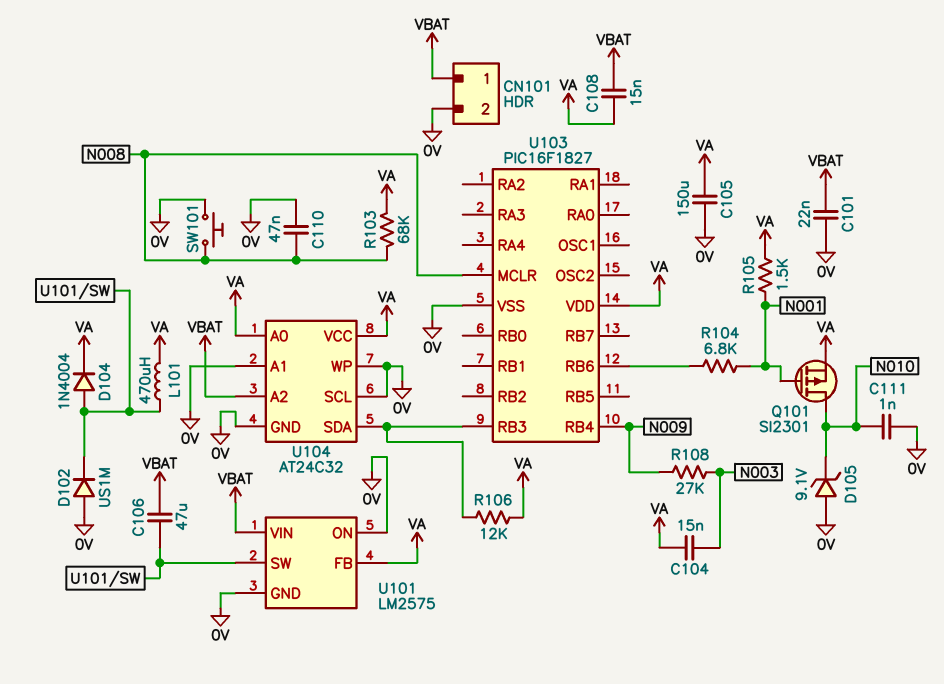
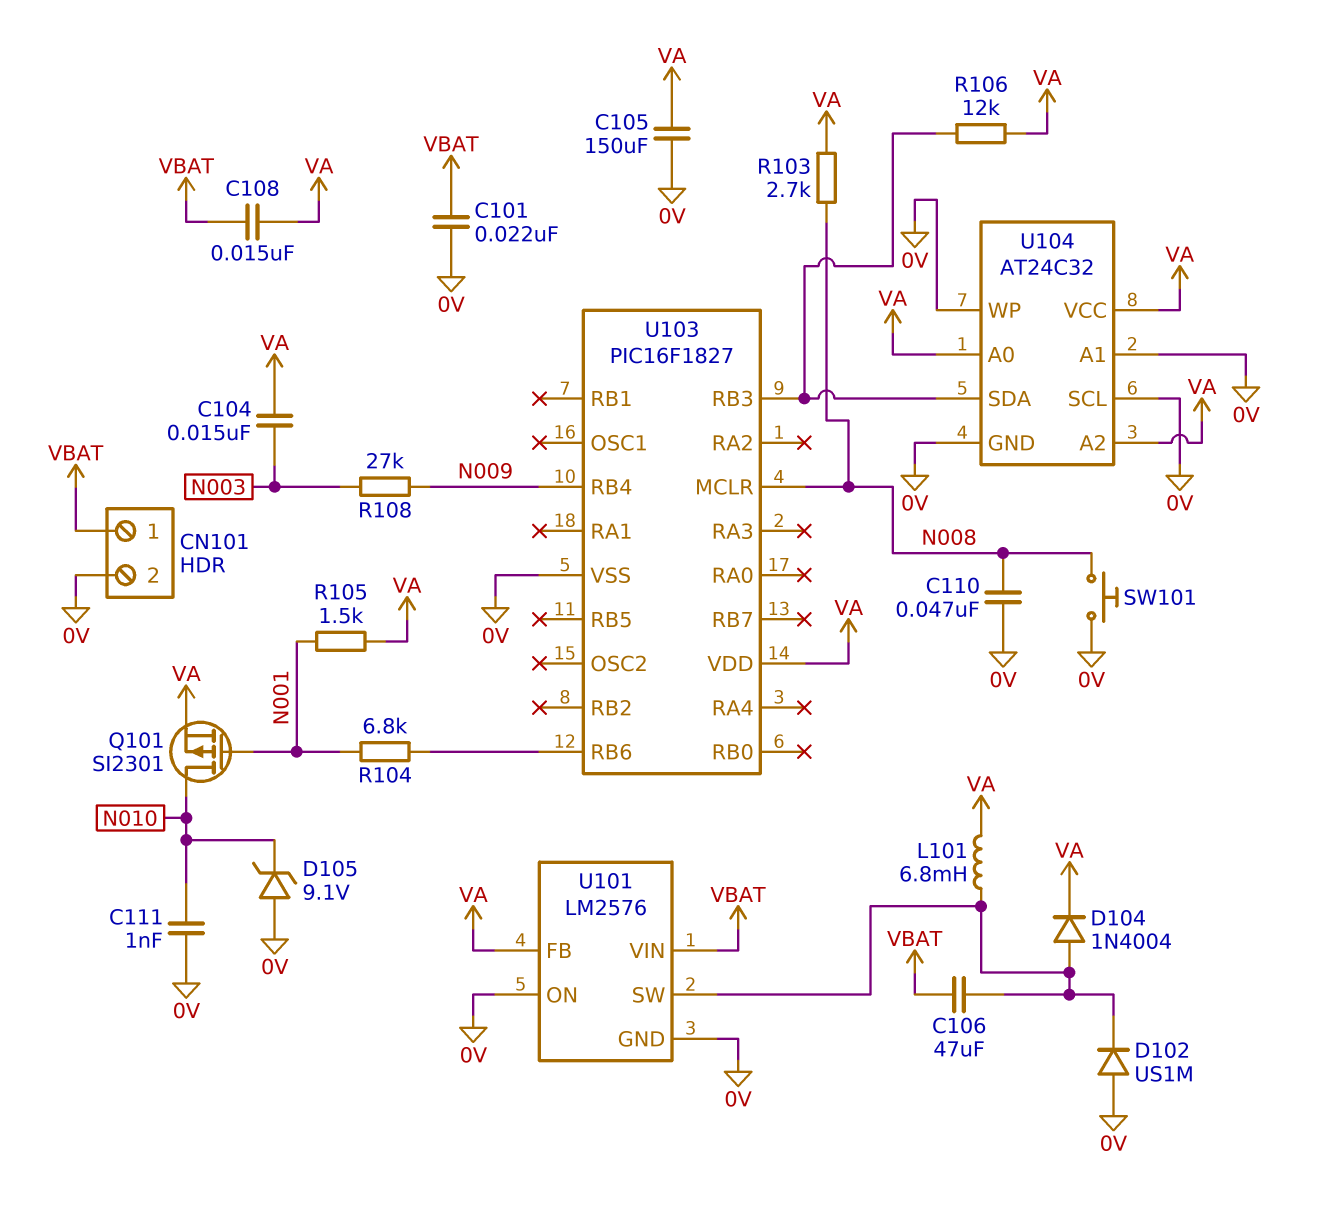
L101: 470uH (U101/SW, VA) -> 6.8mH (U101/SW, VA)
R103: 68k (N008, VA) -> 2.7k (N008, VA)
U101: LM2575 -> LM2576
U104 pin A2: VBAT -> VA

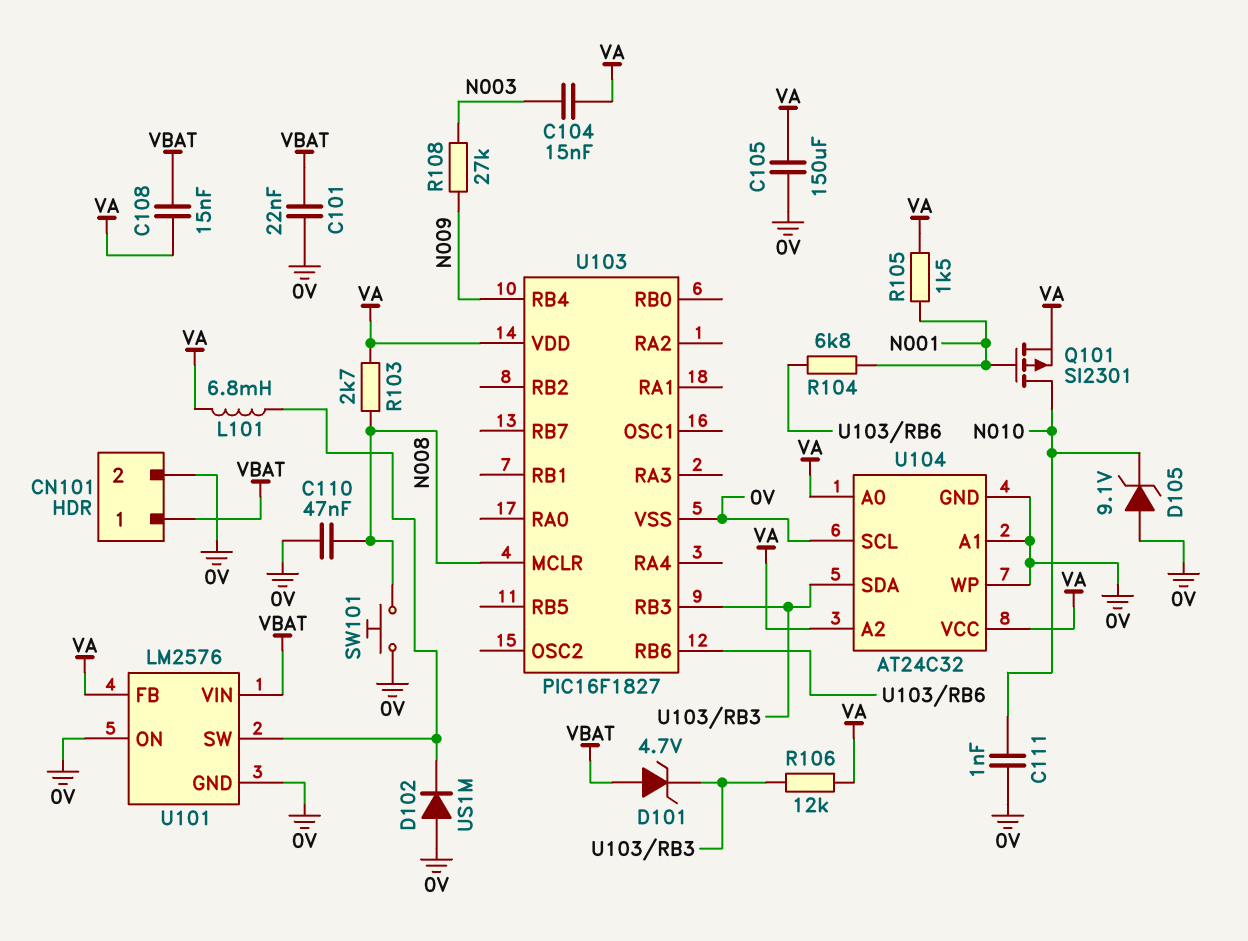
C106: 47uF (U101/SW, VBAT) -> none
D101: none -> zener 4.7V (A VBAT, K U103/RB3)
D104: diode 1N4004 (A U101/SW, K VA) -> none

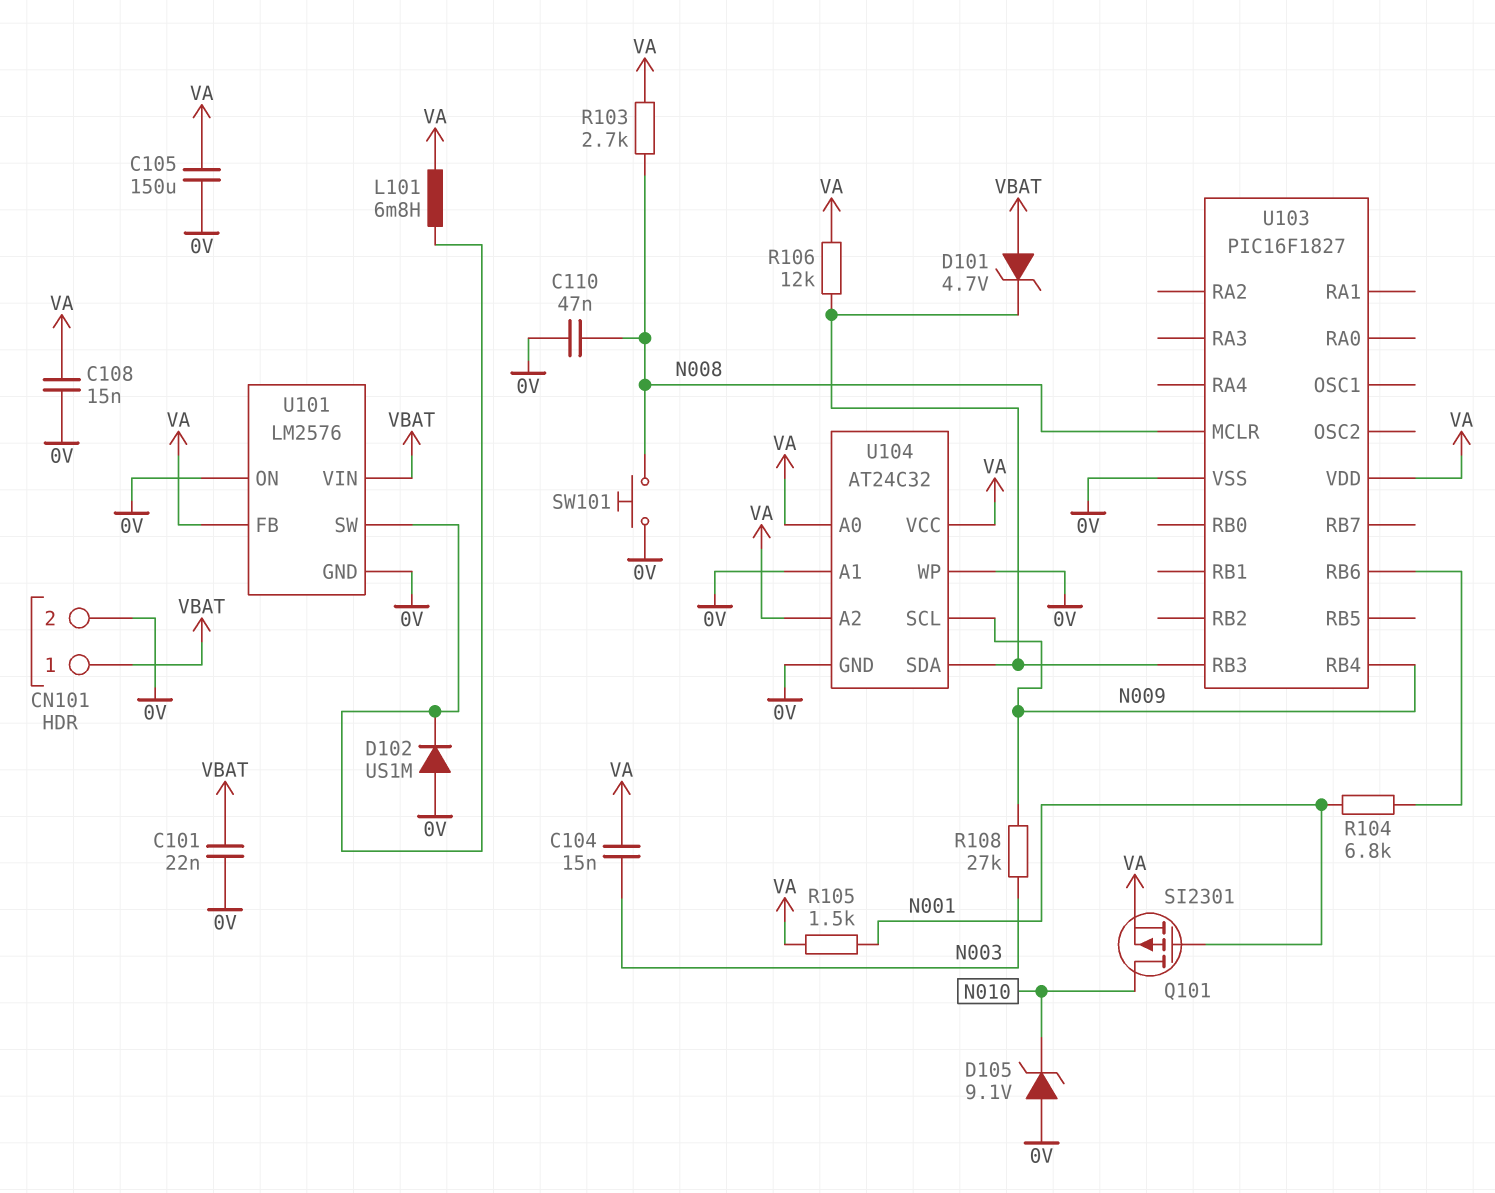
C108: 15nF (VA, VBAT) -> 15nF (0V, VA)
C111: 1nF (0V, N010) -> none
U104 pin SCL: 0V -> N009

